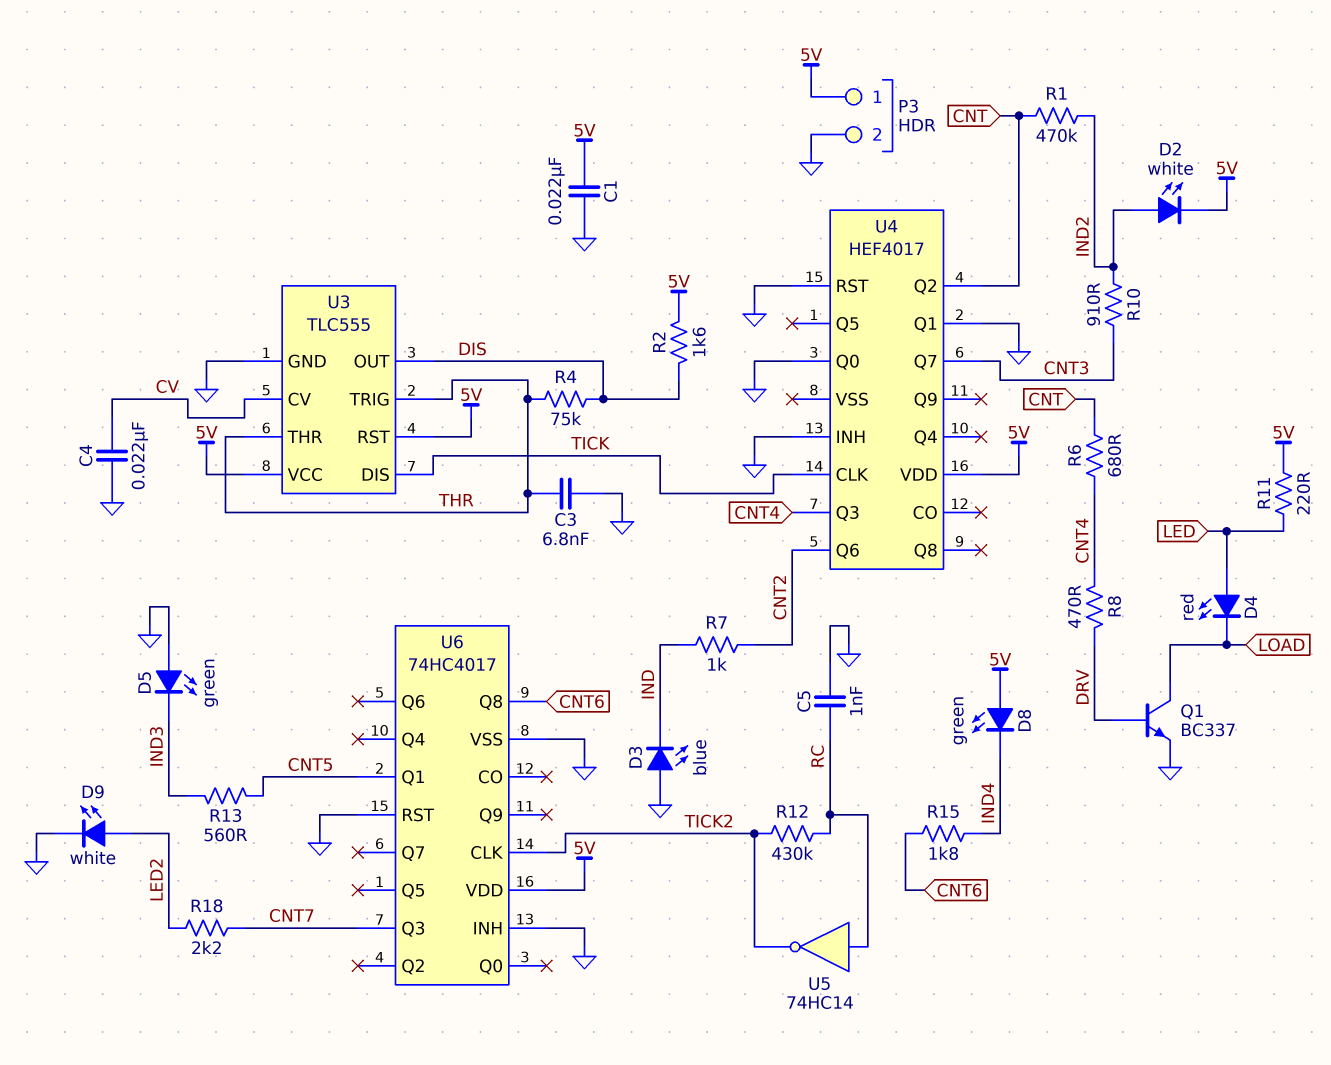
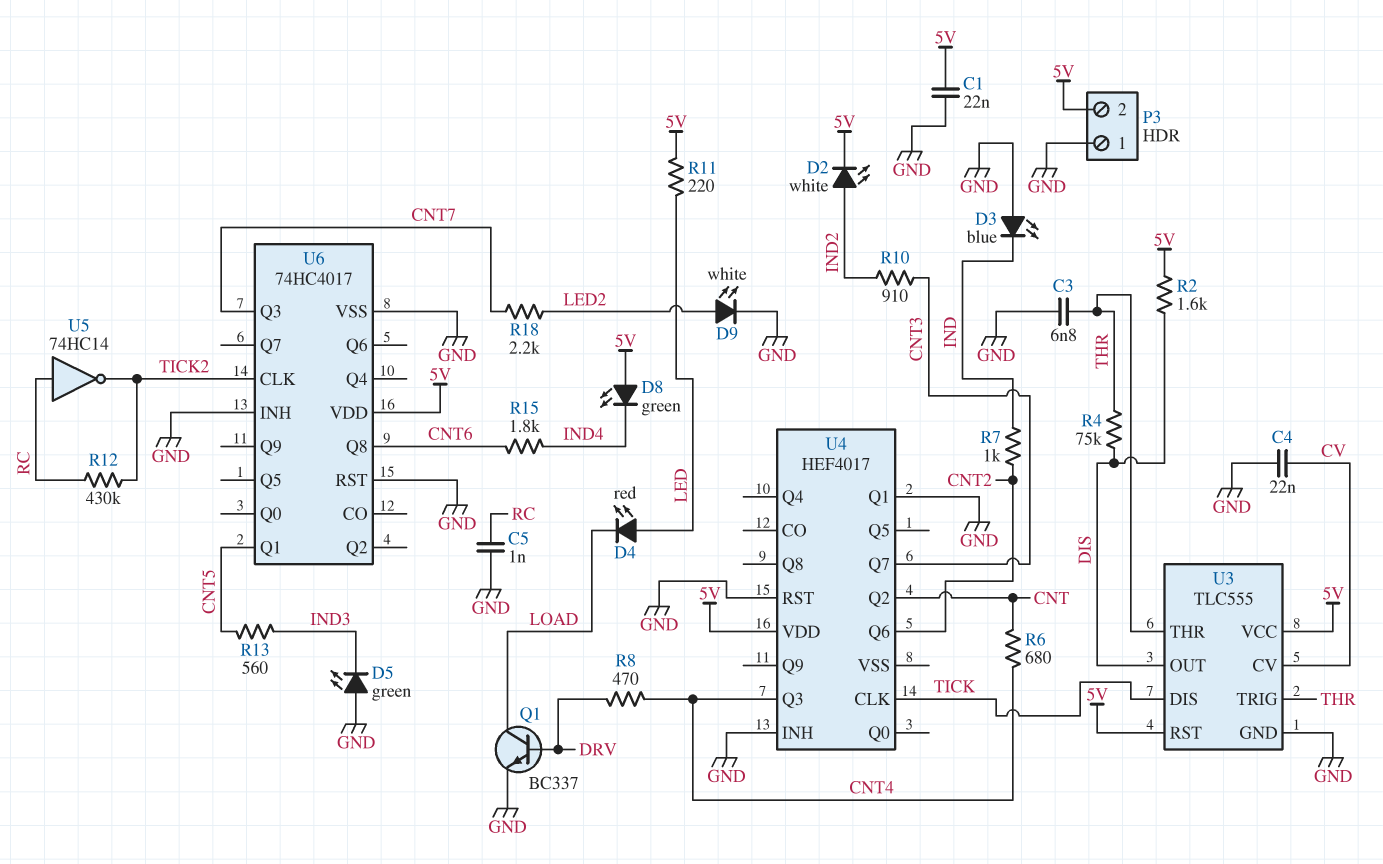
P3 pin 1: 5V -> GND
P3 pin 2: GND -> 5V
R1: 470k (CNT, IND2) -> none
U4 pin Q0: GND -> none

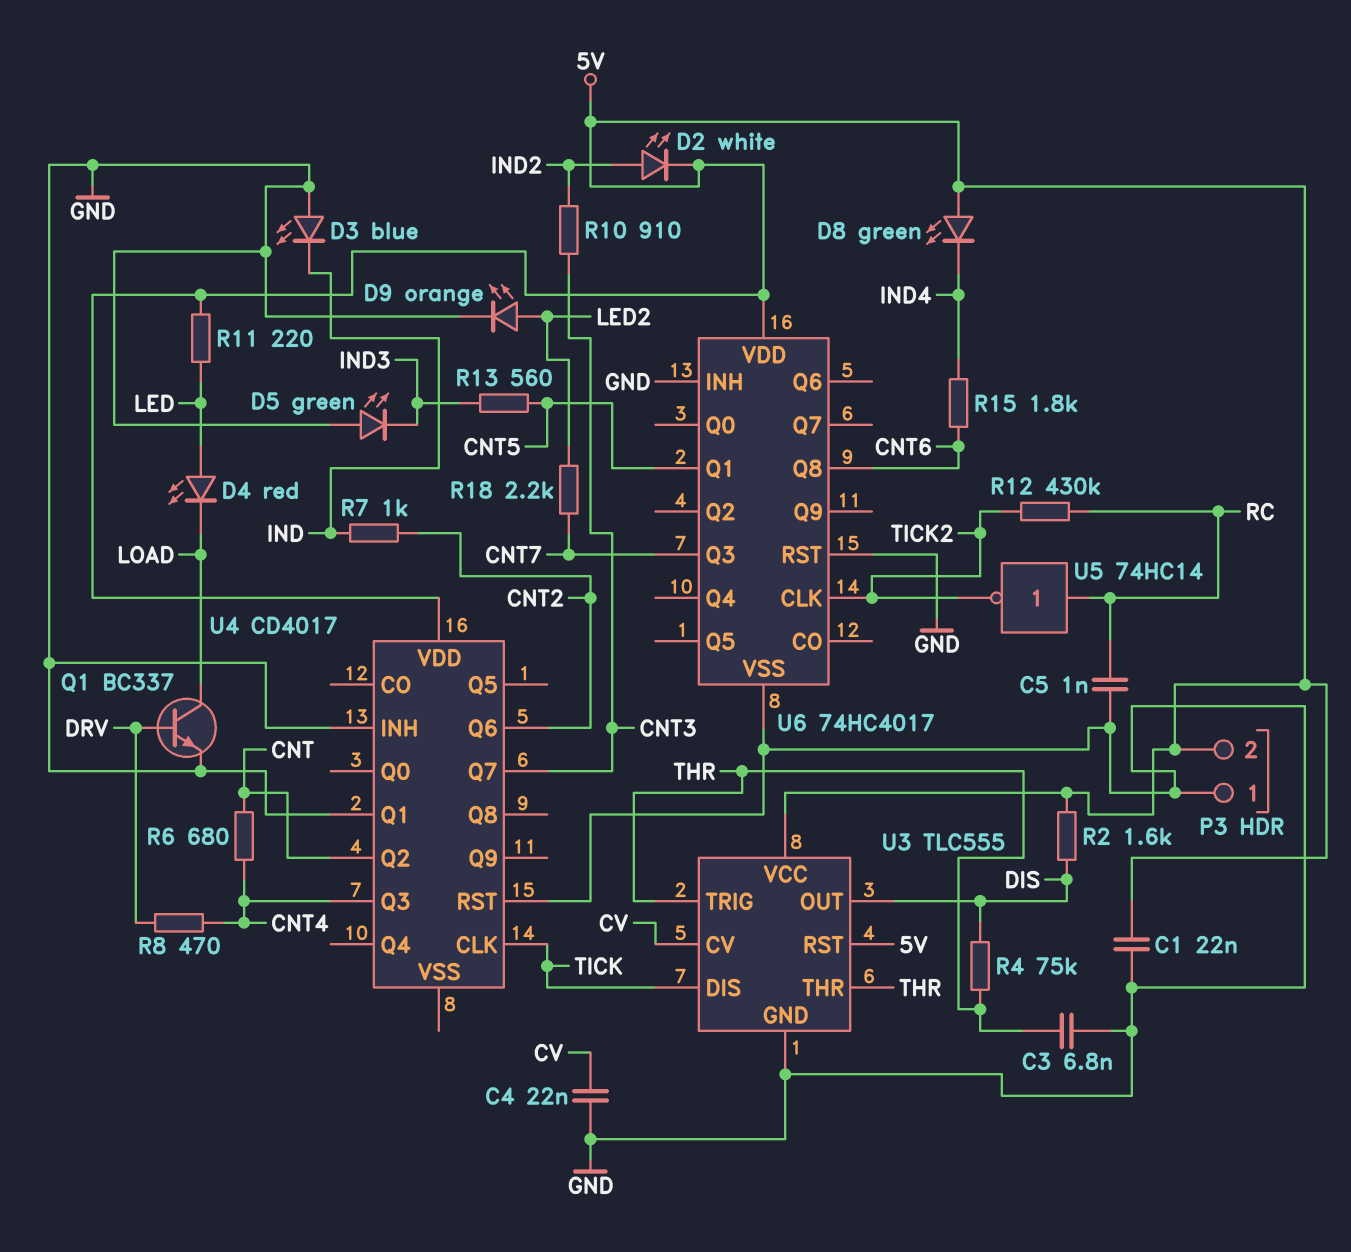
D9: LED white (A LED2, K GND) -> LED orange (A LED2, K GND)
U4: HEF4017 -> CD4017

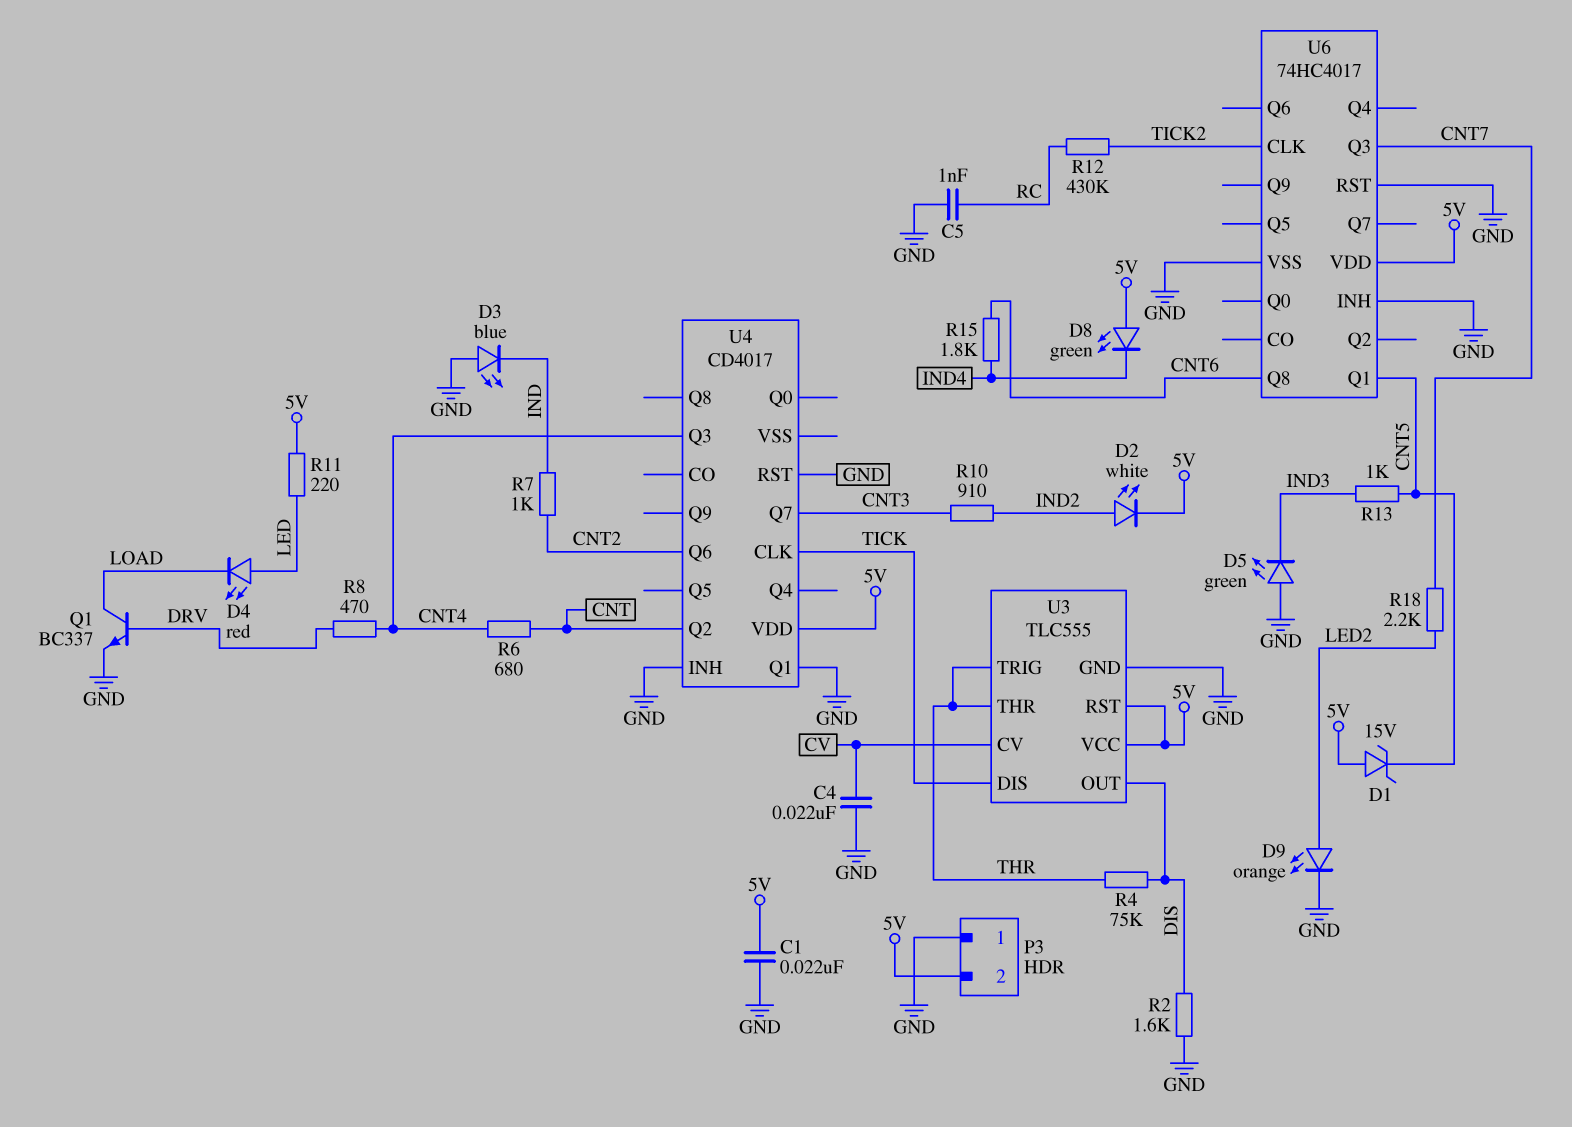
C3: 6.8nF (GND, THR) -> none
D1: none -> zener 15V (A 5V, K CNT5)
R2: 1.6k (5V, DIS) -> 1.6k (DIS, GND)
R13: 560 (CNT5, IND3) -> 1k (CNT5, IND3)
U5: NOT 74HC14 (in RC, out TICK2) -> none

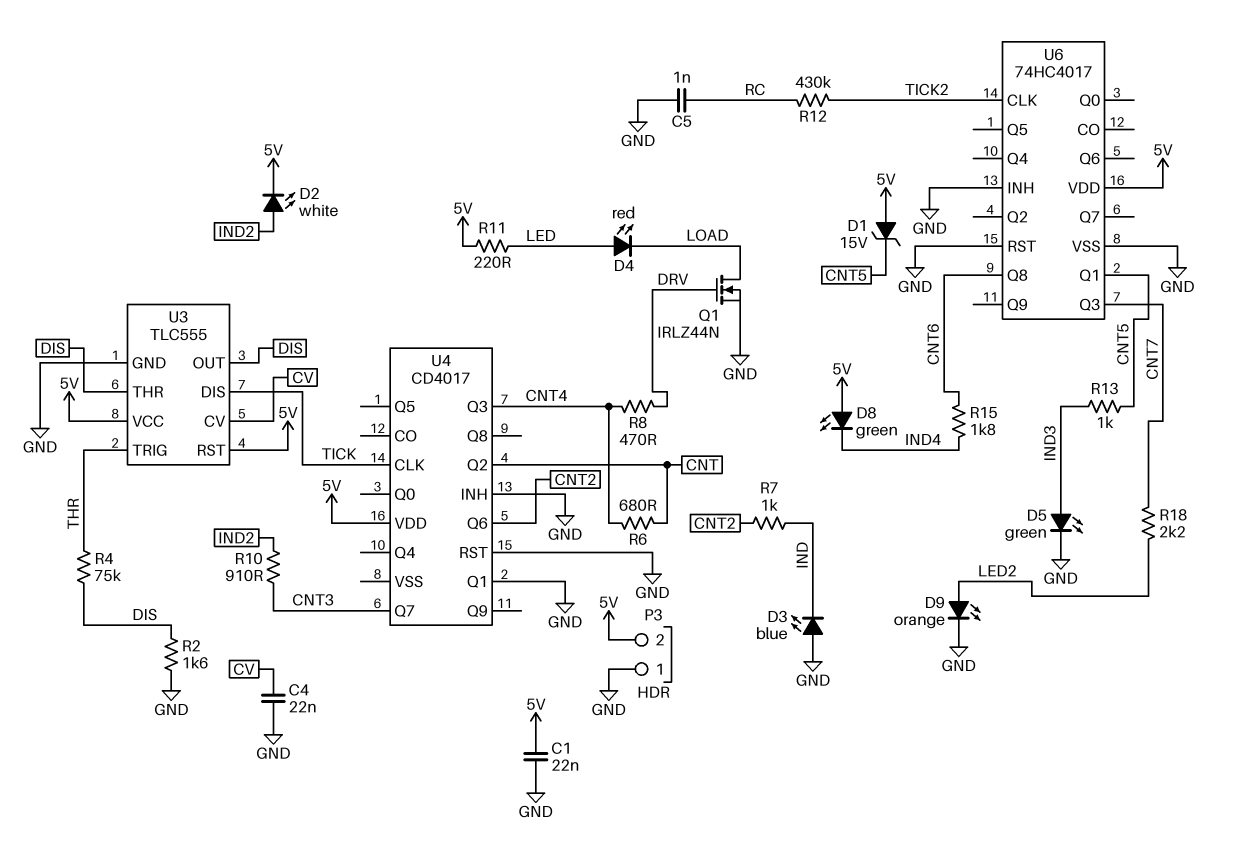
D5: LED green (A GND, K IND3) -> LED green (A IND3, K GND)
Q1: NPN BC337 (B DRV, C LOAD, E GND) -> NMOS IRLZ44N (G DRV, D LOAD, S GND)
U3 pin THR: THR -> DIS

